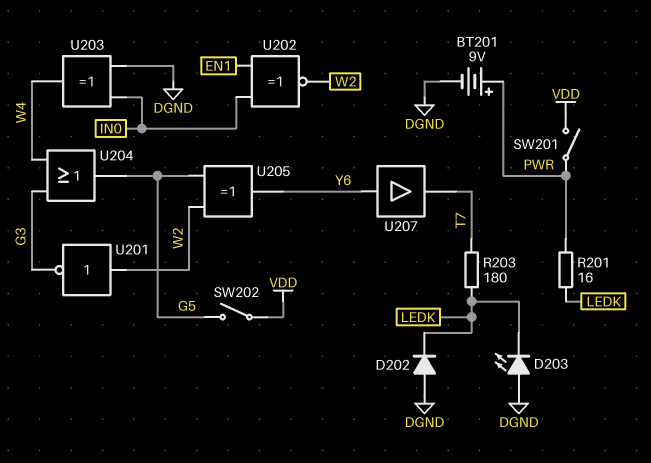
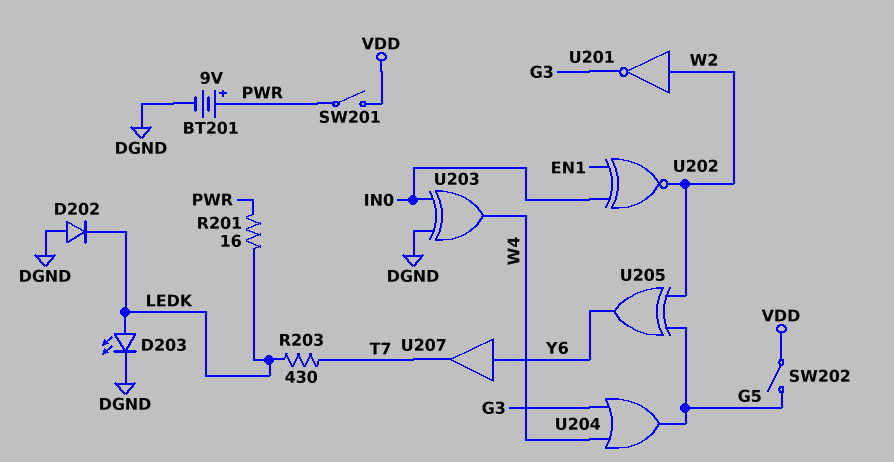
D203: LED (A DGND, K LEDK) -> LED (A LEDK, K DGND)
R203: 180 (LEDK, T7) -> 430 (LEDK, T7)

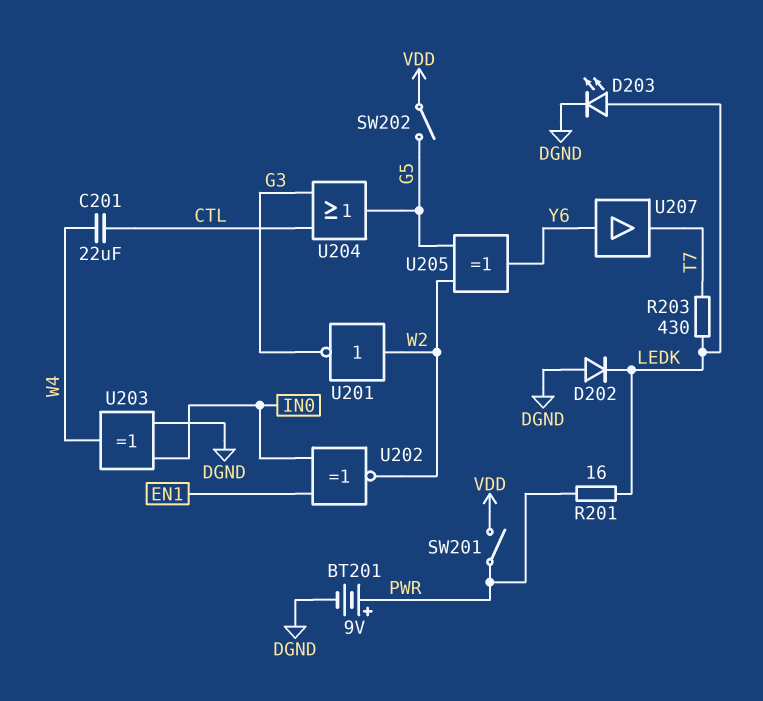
C201: none -> 22uF (CTL, W4)
U204: OR (in G3, in W4, out G5) -> OR (in CTL, in G3, out G5)

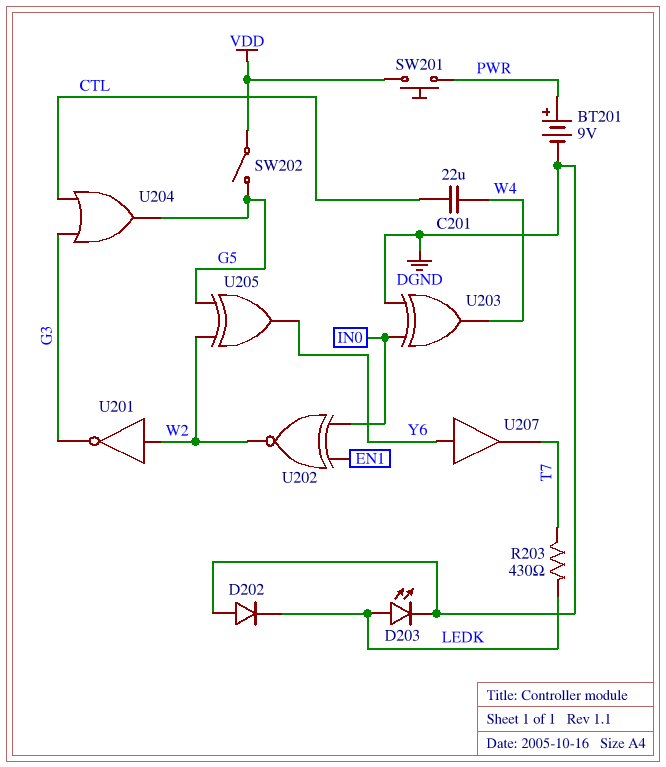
R201: 16 (LEDK, PWR) -> none
SW201: switch (PWR, VDD) -> button (PWR, VDD)

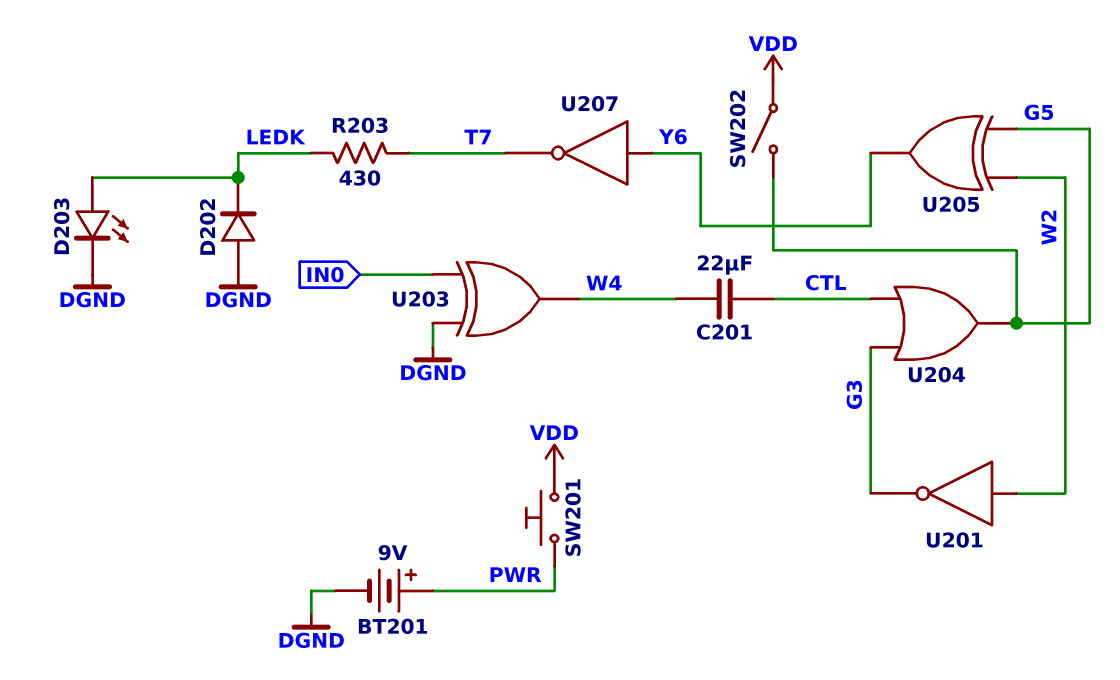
U202: XNOR (in EN1, in IN0, out W2) -> none
U207: buffer (in Y6, out T7) -> NOT (in Y6, out T7)

